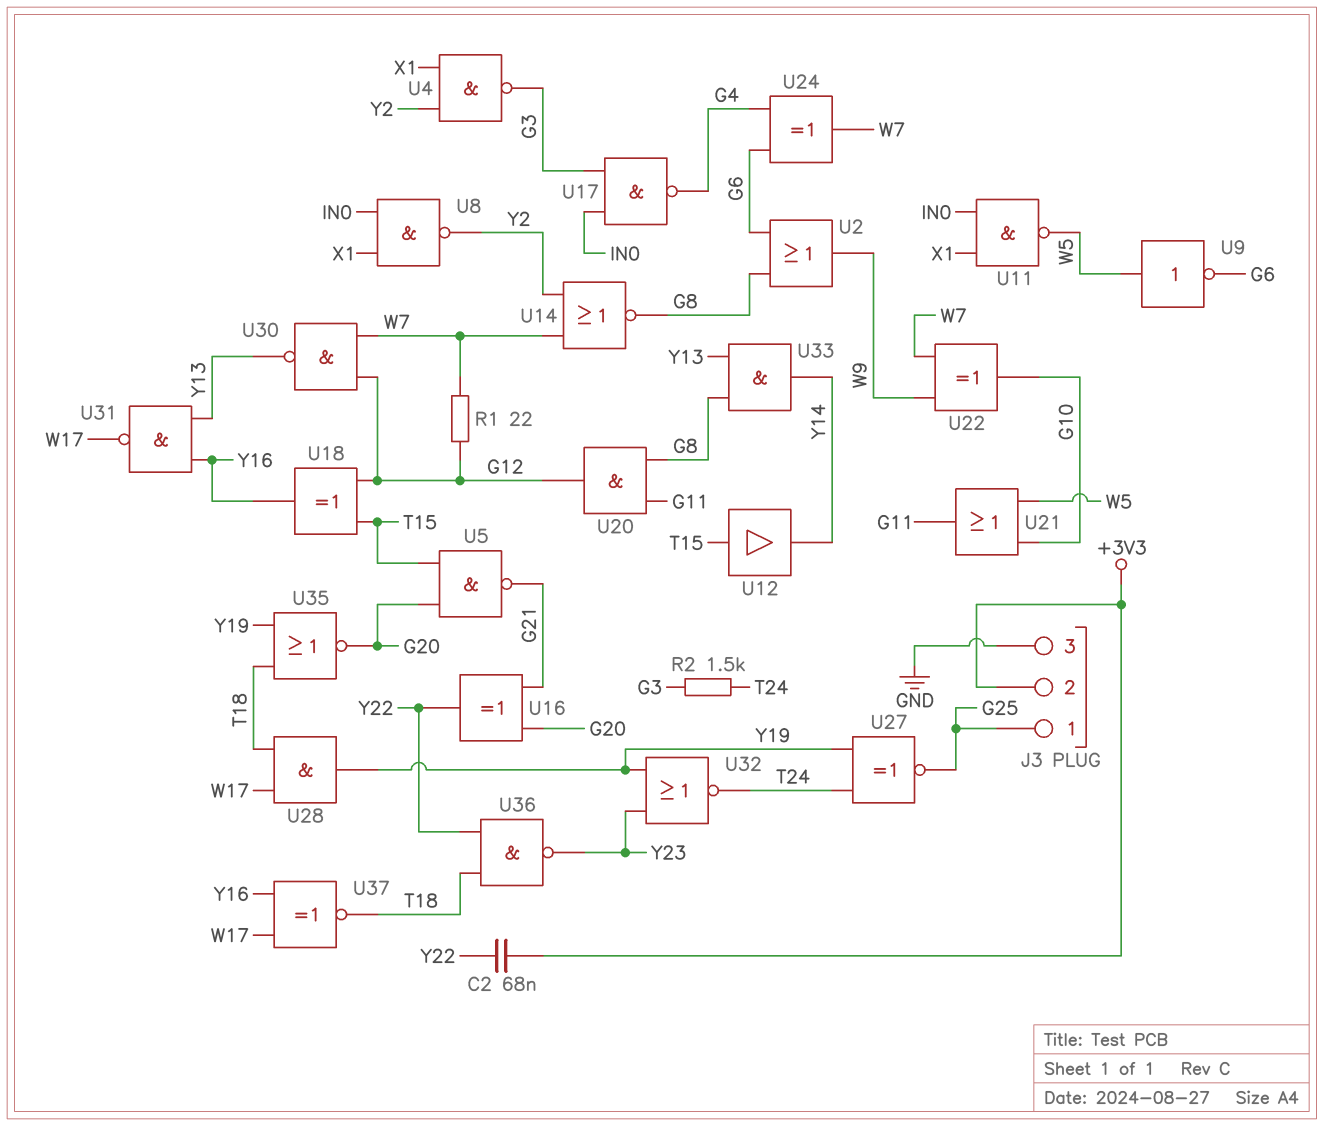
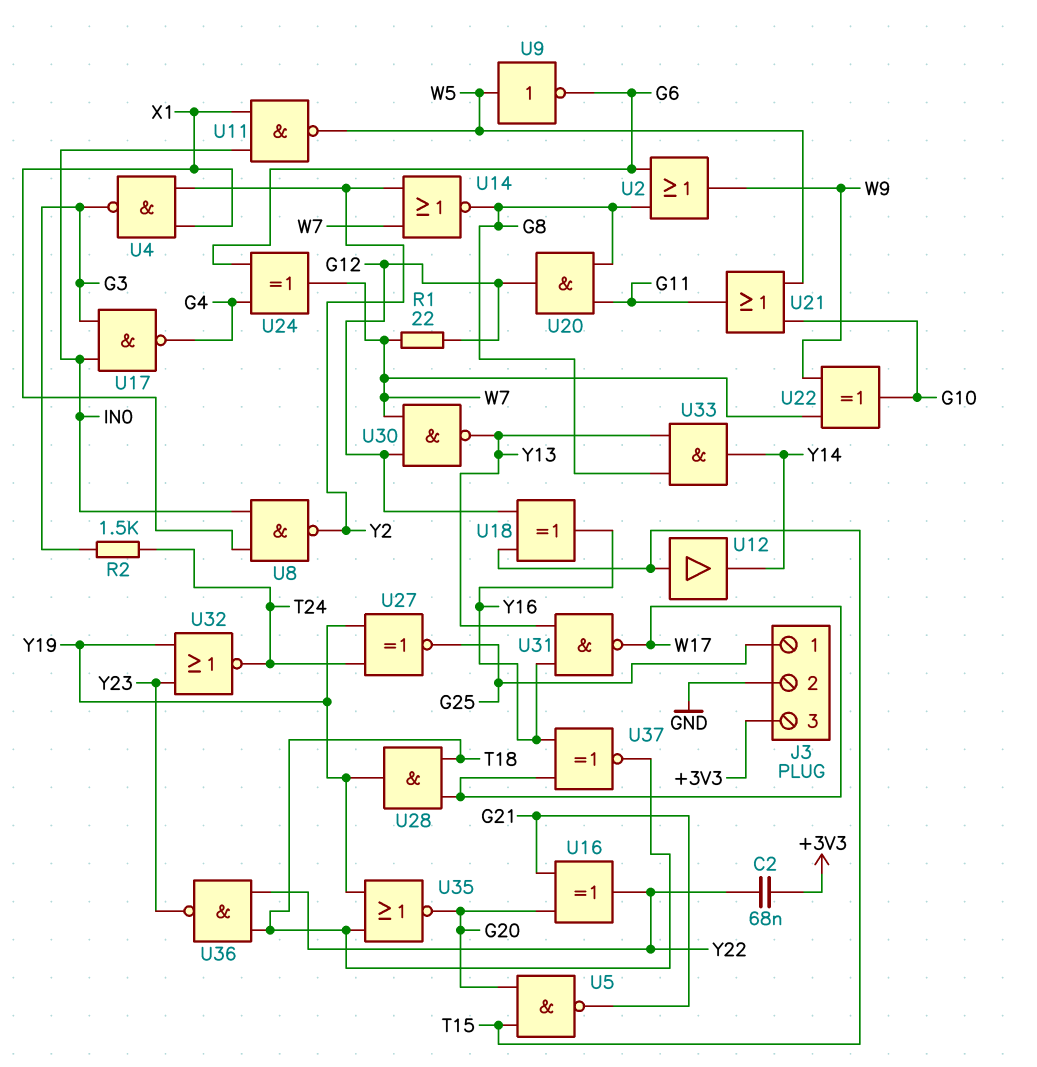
J3 pin 2: +3V3 -> GND
J3 pin 3: GND -> +3V3

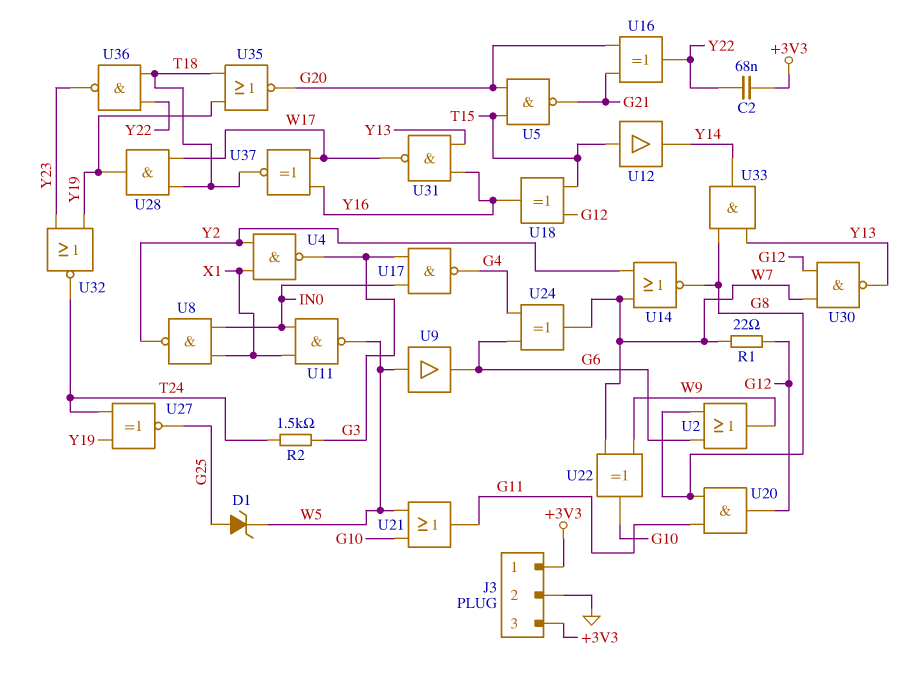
D1: none -> zener (A G25, K W5)
J3 pin 1: G25 -> +3V3
U9: NOT (in W5, out G6) -> buffer (in W5, out G6)

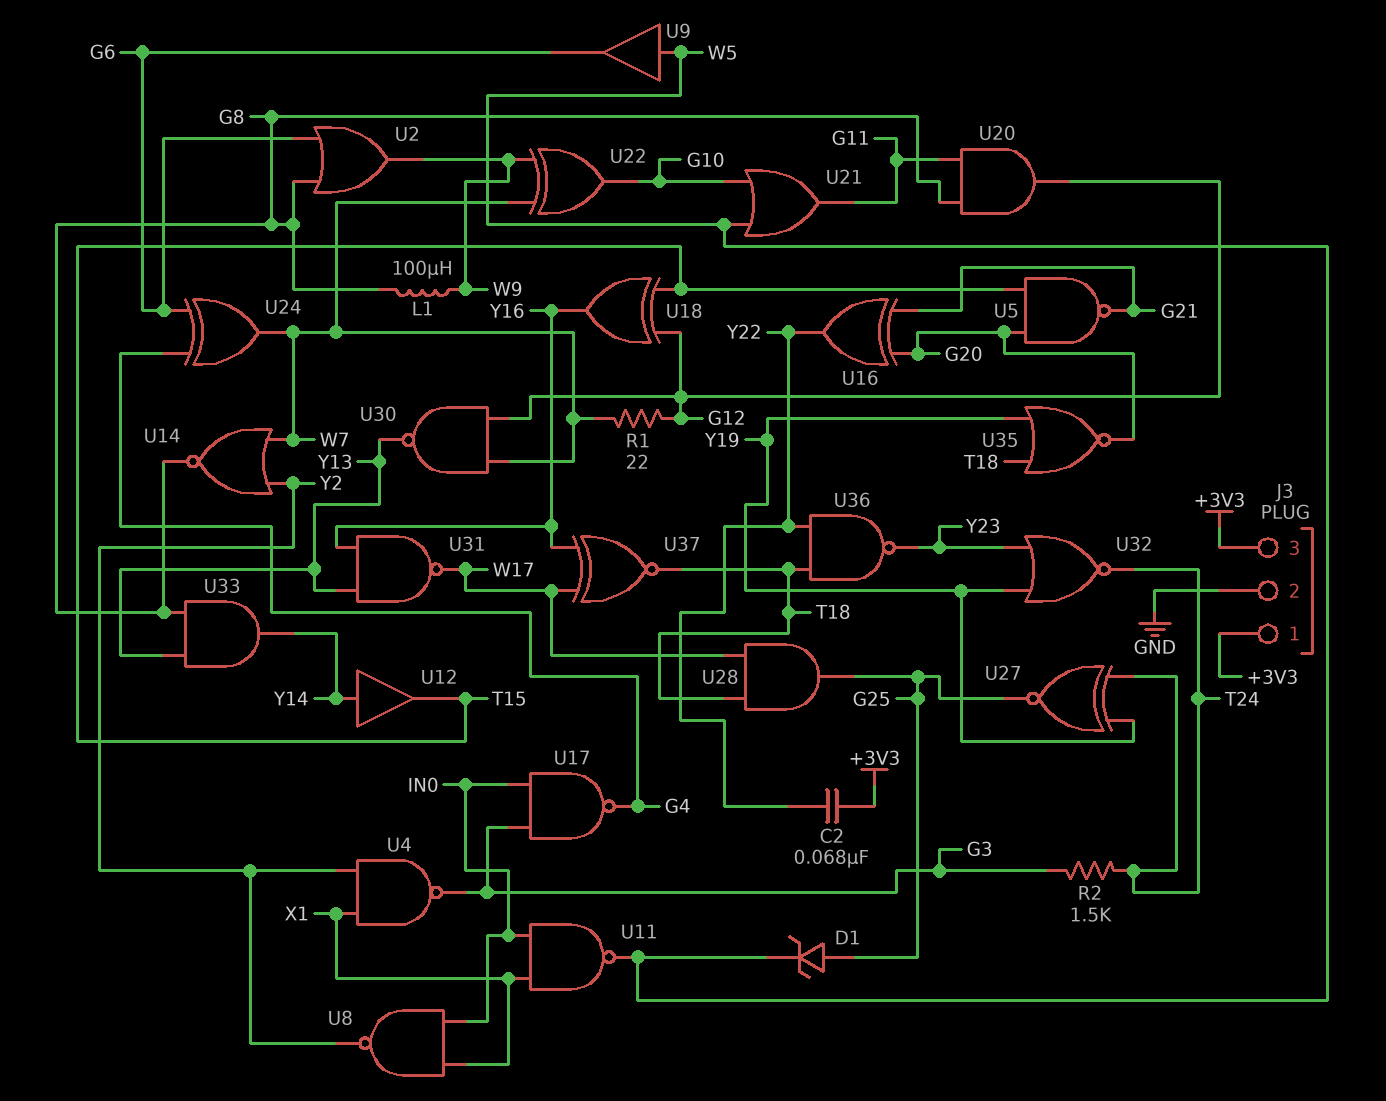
L1: none -> 100uH (G8, W9)
U12: buffer (in T15, out Y14) -> buffer (in Y14, out T15)
U28: AND (in T18, in W17, out Y19) -> AND (in T18, in W17, out G25)

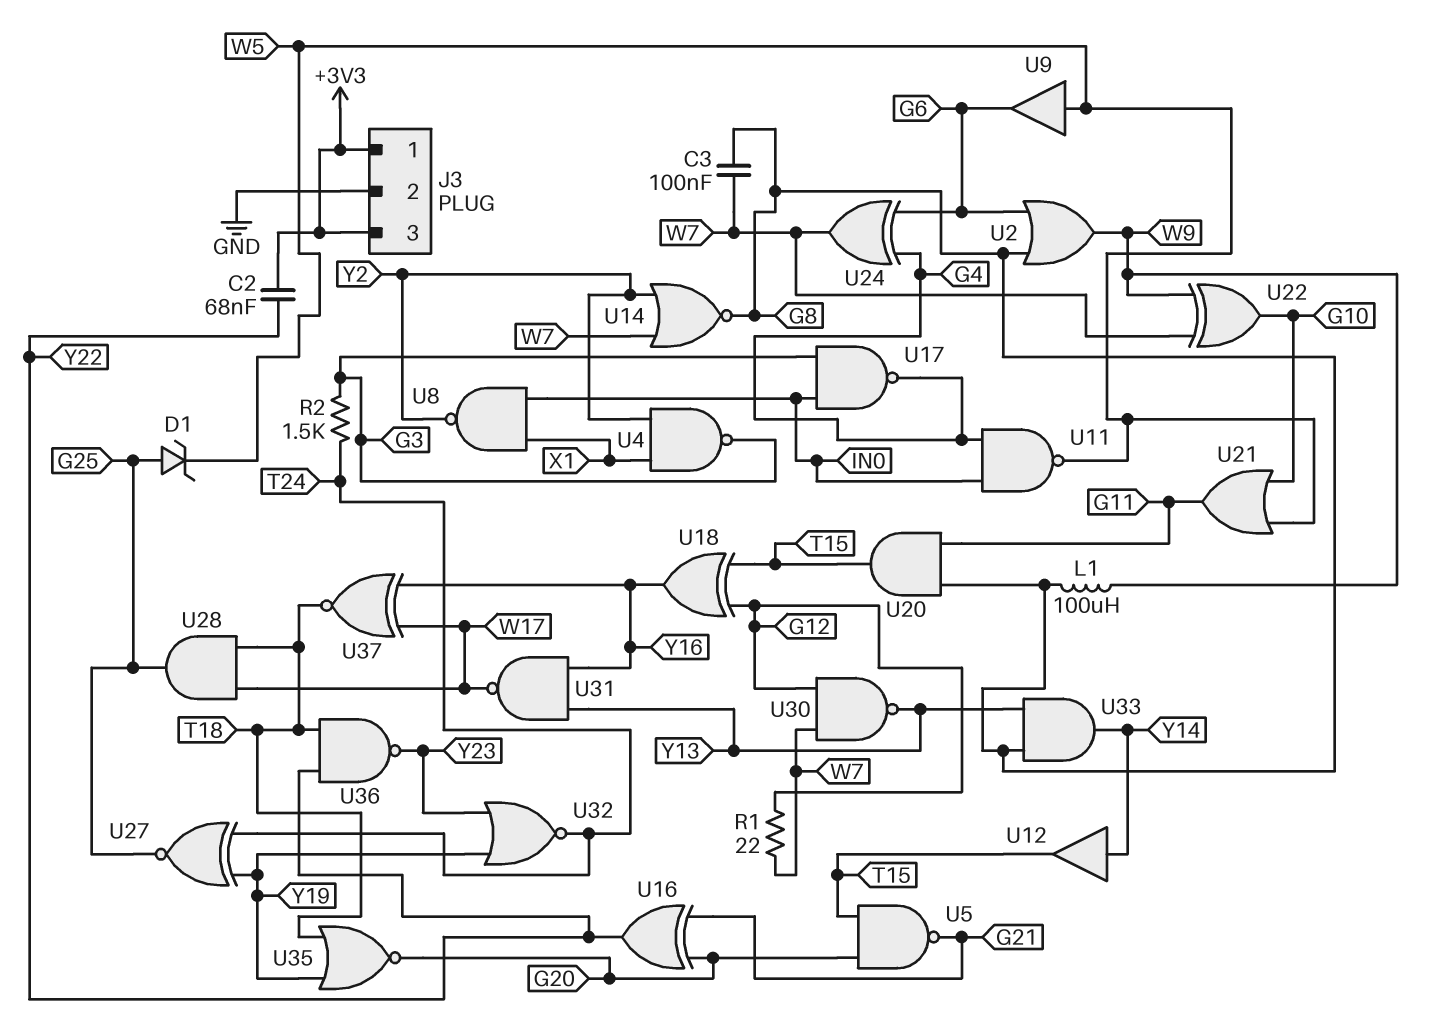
C3: none -> 100nF (G8, W7)
U11: NAND (in IN0, in X1, out W5) -> NAND (in G4, in IN0, out W5)
U20: AND (in G8, in G11, out G12) -> AND (in G8, in G11, out T15)

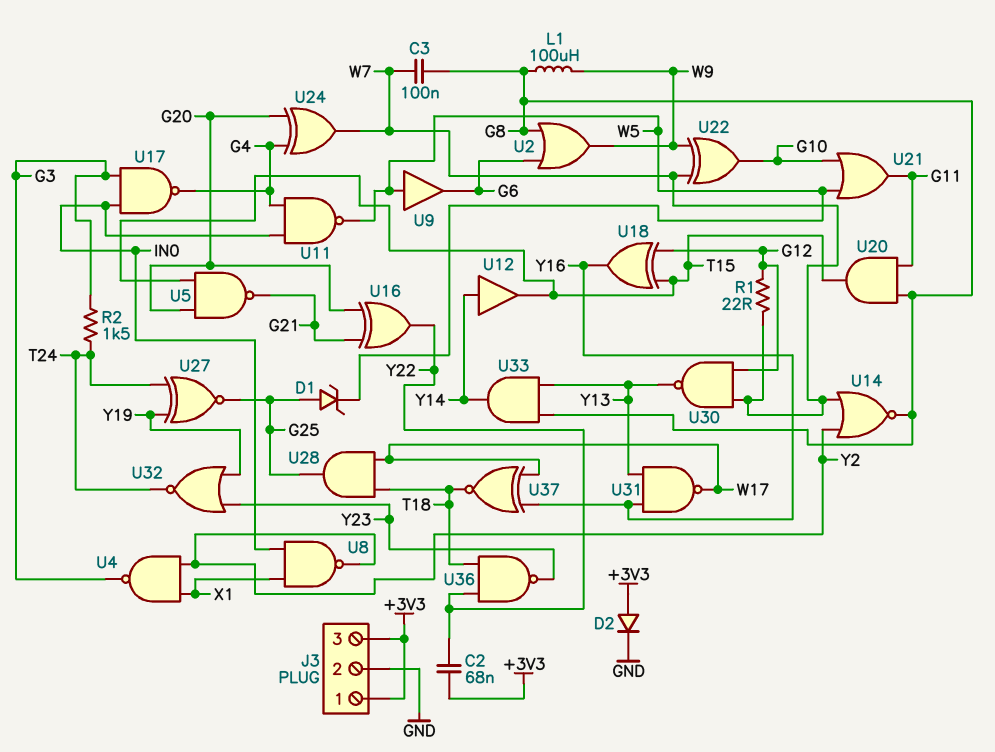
D2: none -> diode (A +3V3, K GND)
U24: XOR (in G4, in G6, out W7) -> XOR (in G4, in G20, out W7)
U35: NOR (in T18, in Y19, out G20) -> none

